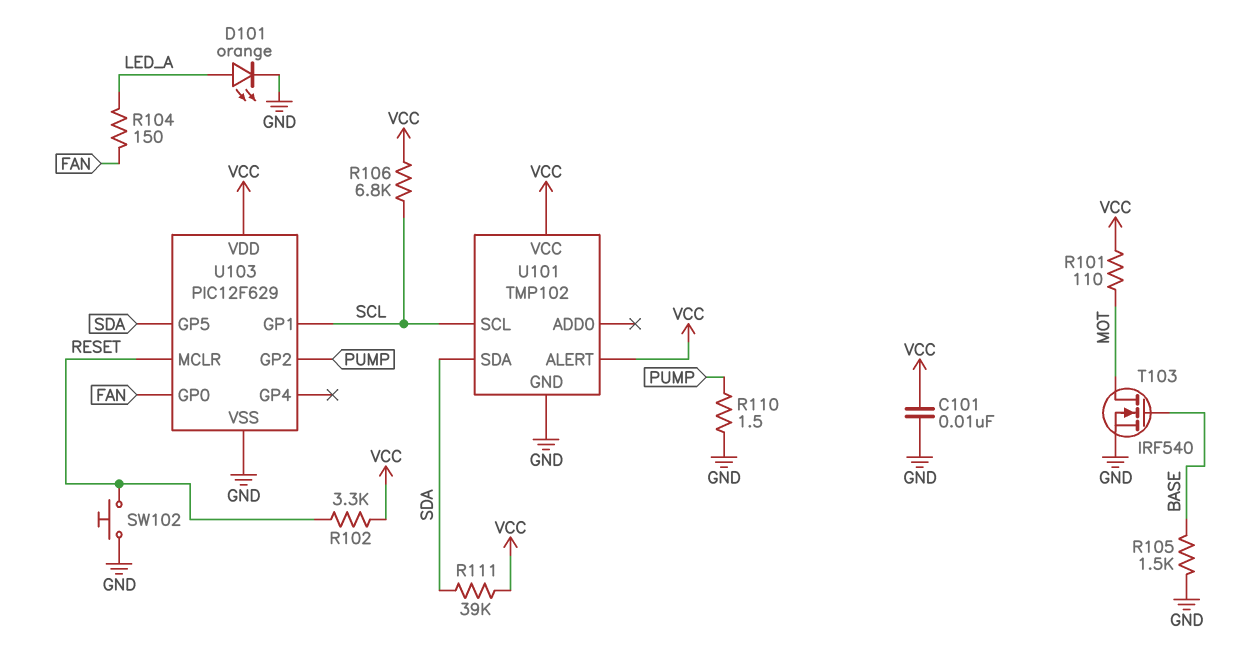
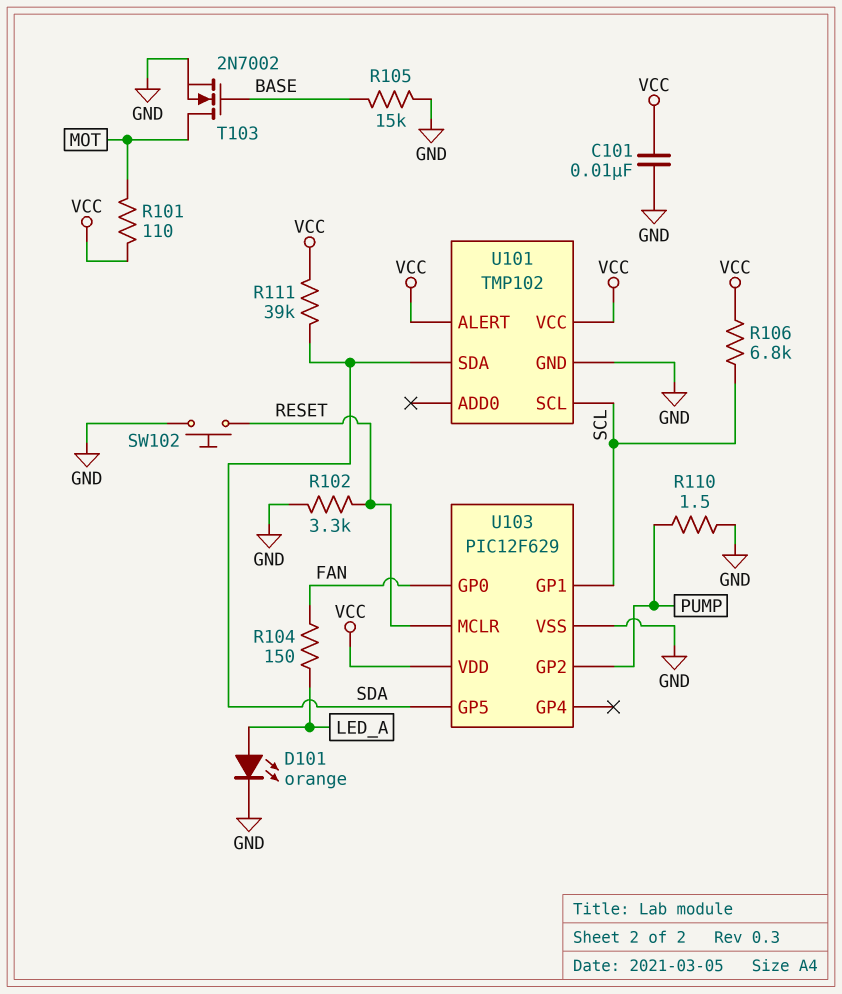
R102: 3.3k (RESET, VCC) -> 3.3k (GND, RESET)
R105: 1.5k (BASE, GND) -> 15k (BASE, GND)
T103: NMOS IRF540 (G BASE, D MOT, S GND) -> NMOS 2N7002 (G BASE, D MOT, S GND)

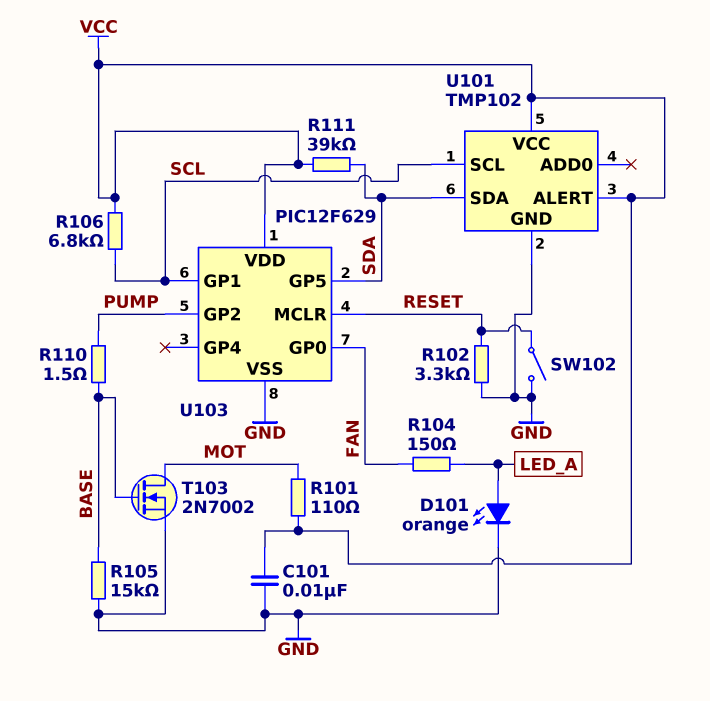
R110: 1.5 (GND, PUMP) -> 1.5 (BASE, PUMP)
SW102: button (GND, RESET) -> switch (GND, RESET)

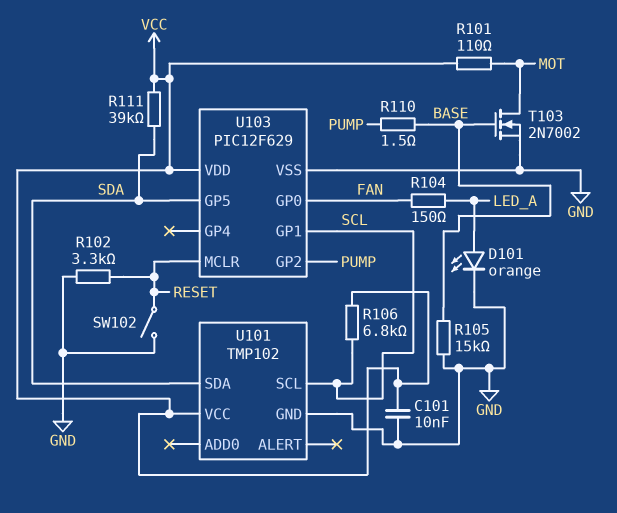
U101 pin ALERT: VCC -> none

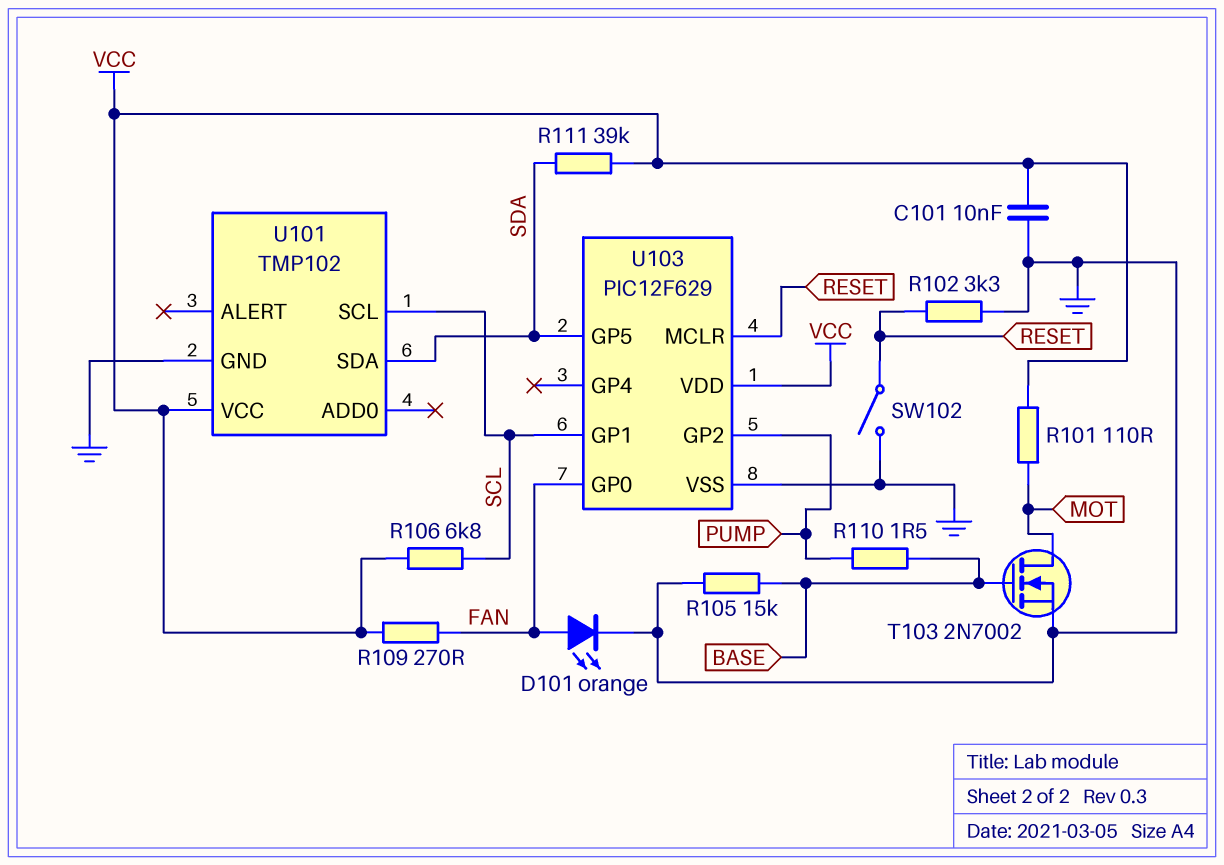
D101: LED orange (A LED_A, K GND) -> LED orange (A FAN, K GND)
R104: 150 (FAN, LED_A) -> none
R109: none -> 270 (FAN, VCC)

